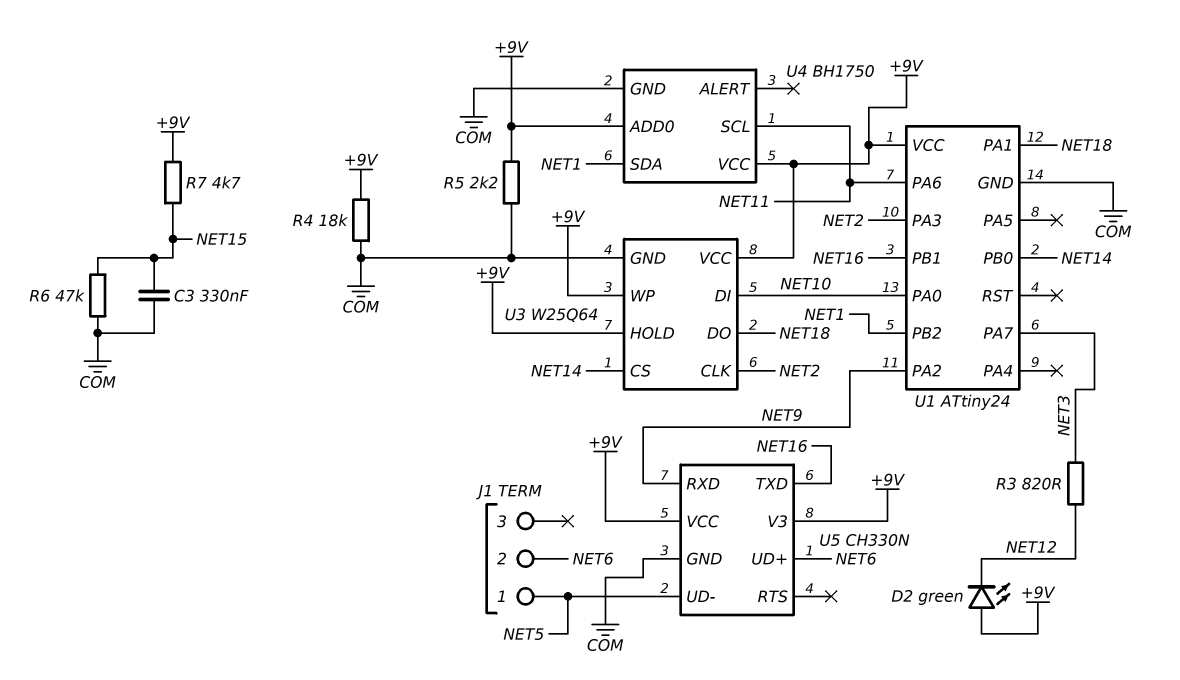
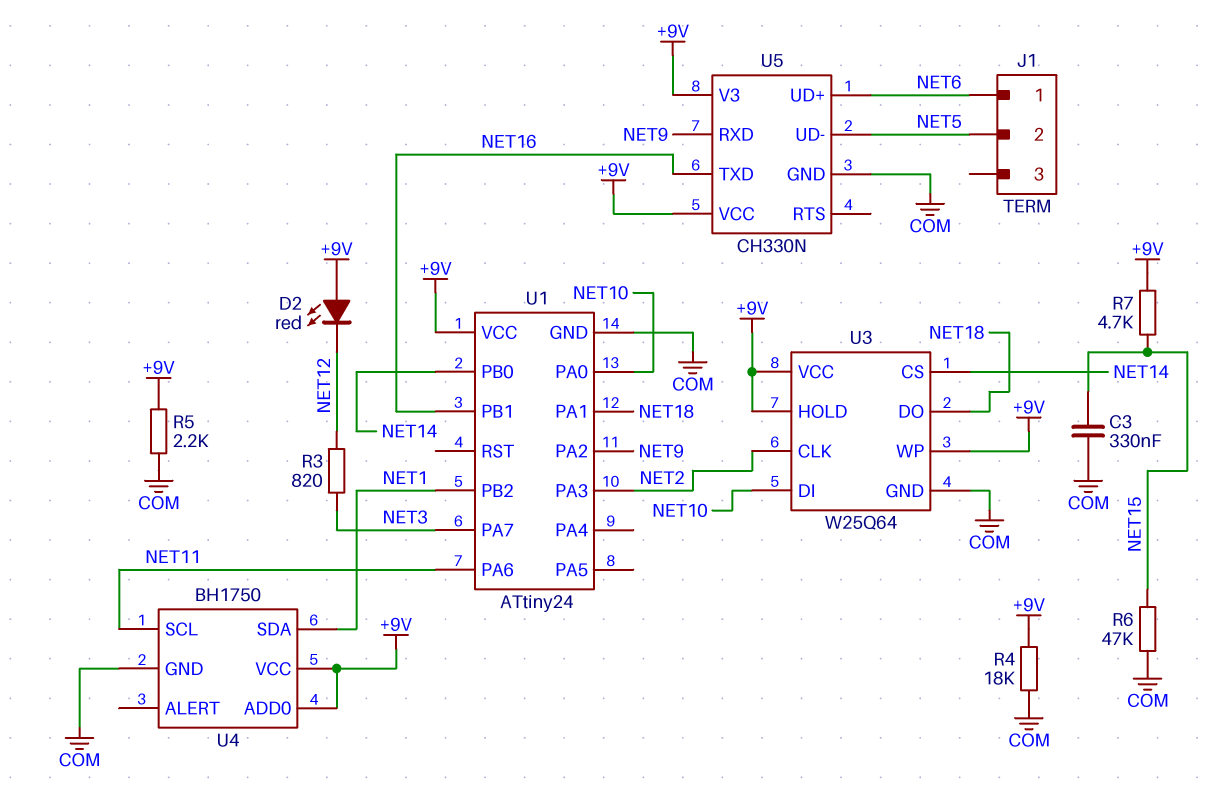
D2: LED green (A +9V, K NET12) -> LED red (A +9V, K NET12)
J1 pin 1: NET5 -> NET6
J1 pin 2: NET6 -> NET5

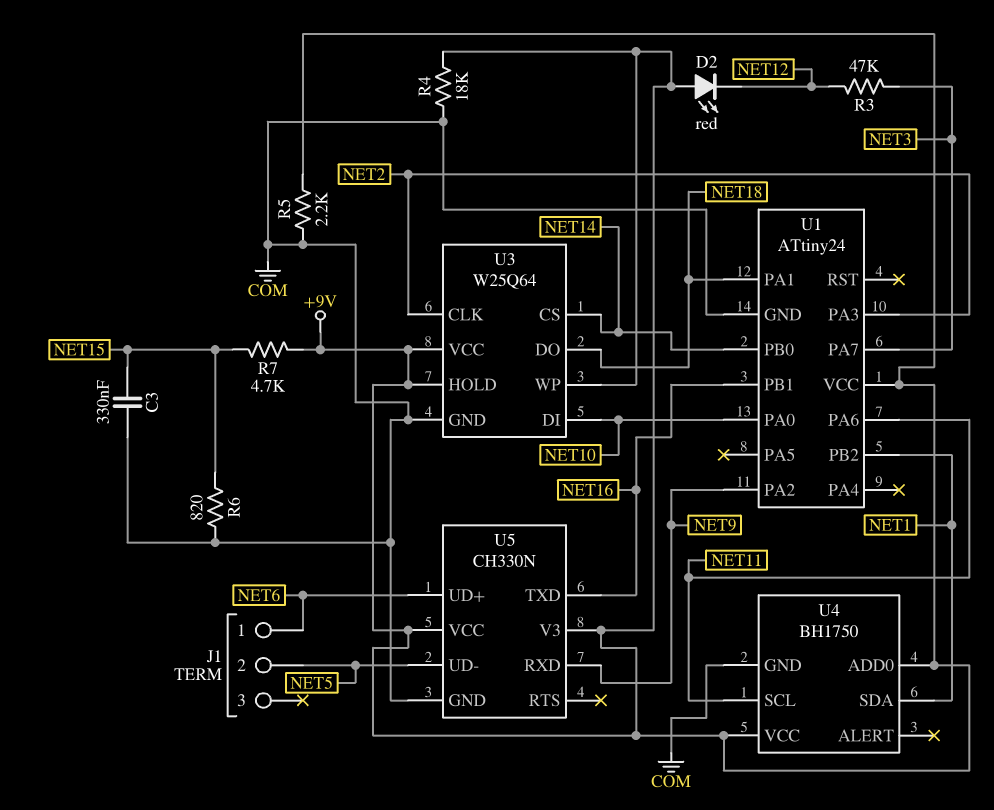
R3: 820 (NET3, NET12) -> 47k (NET3, NET12)
R6: 47k (COM, NET15) -> 820 (COM, NET15)

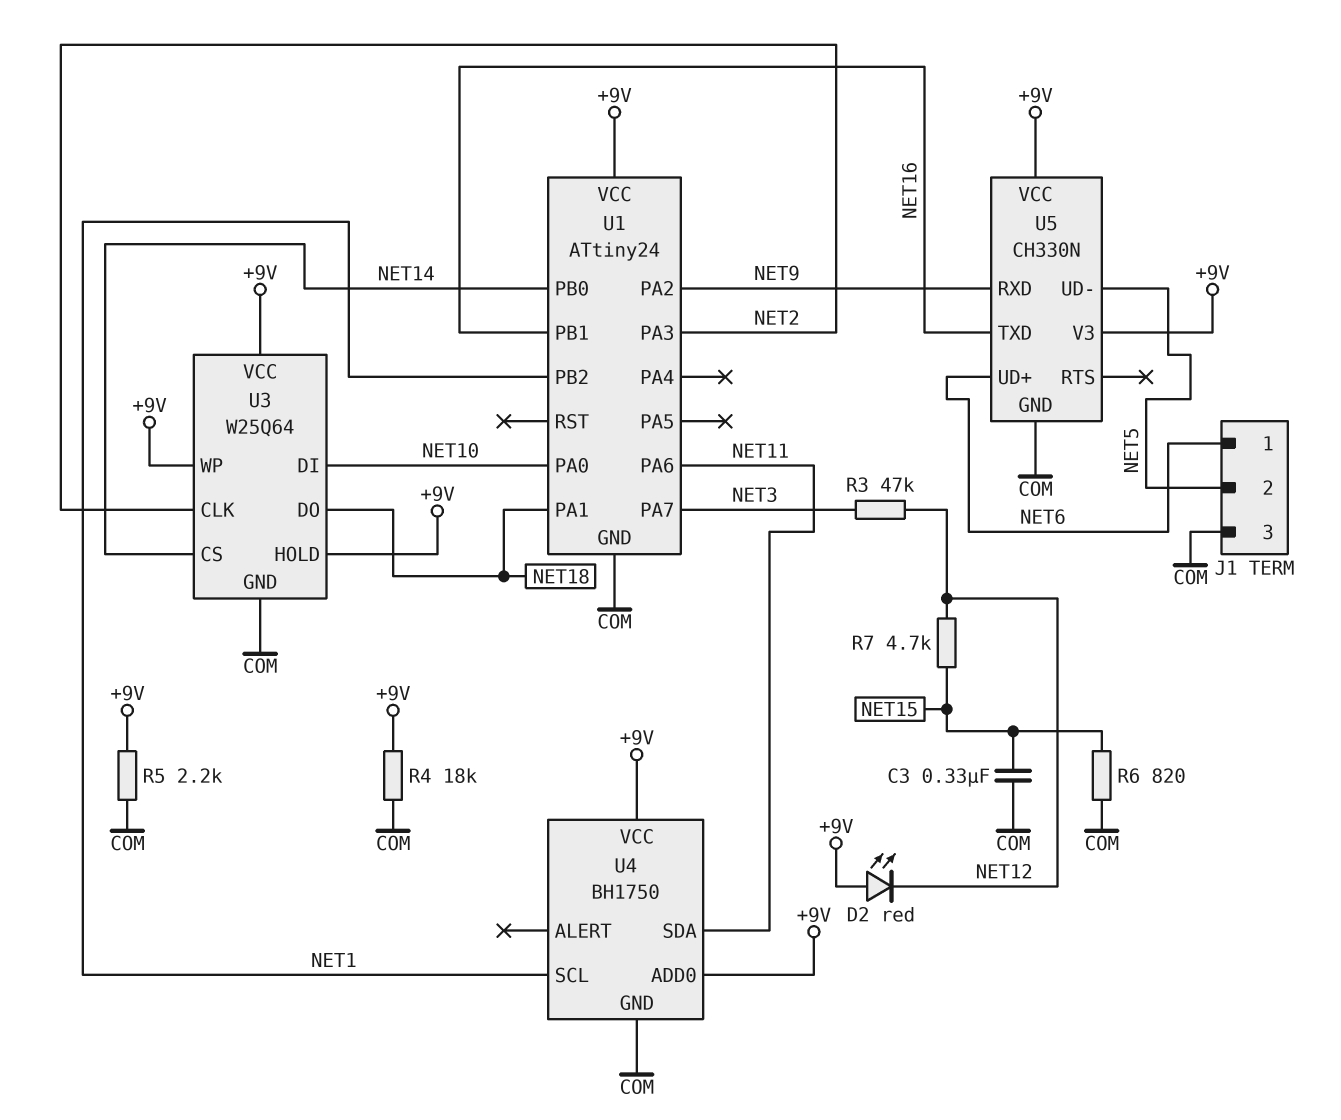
J1 pin 3: none -> COM
R7: 4.7k (+9V, NET15) -> 4.7k (NET12, NET15)
U4 pin SCL: NET11 -> NET1
U4 pin SDA: NET1 -> NET11

